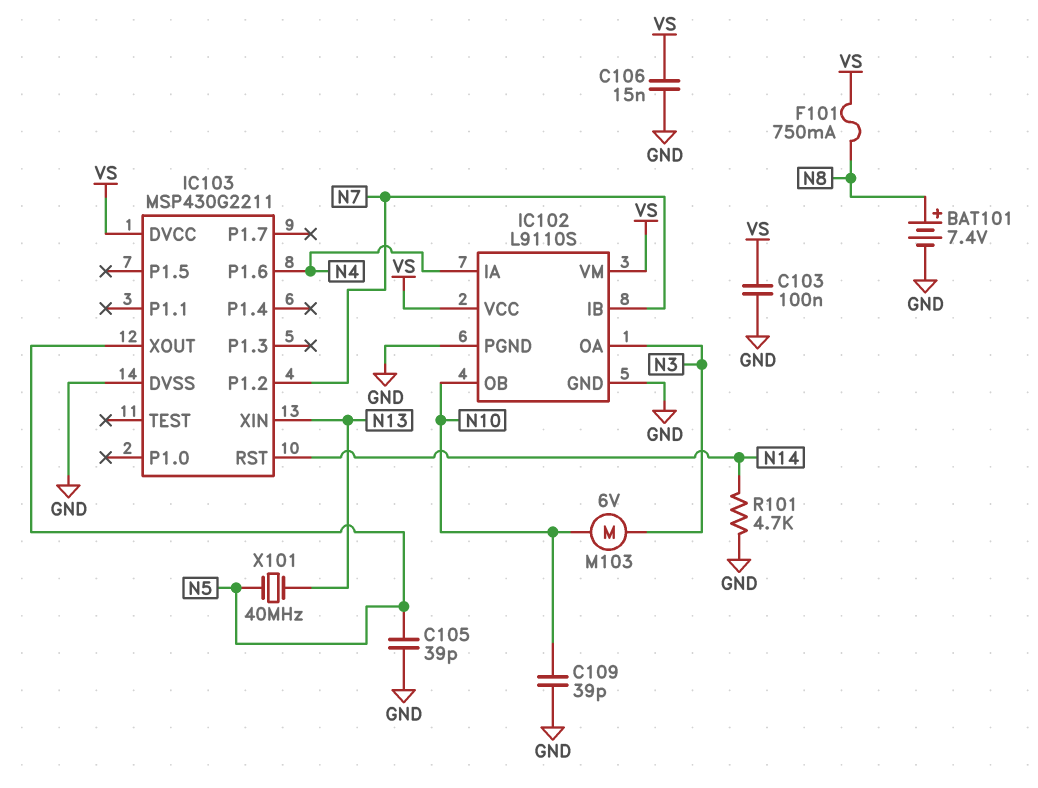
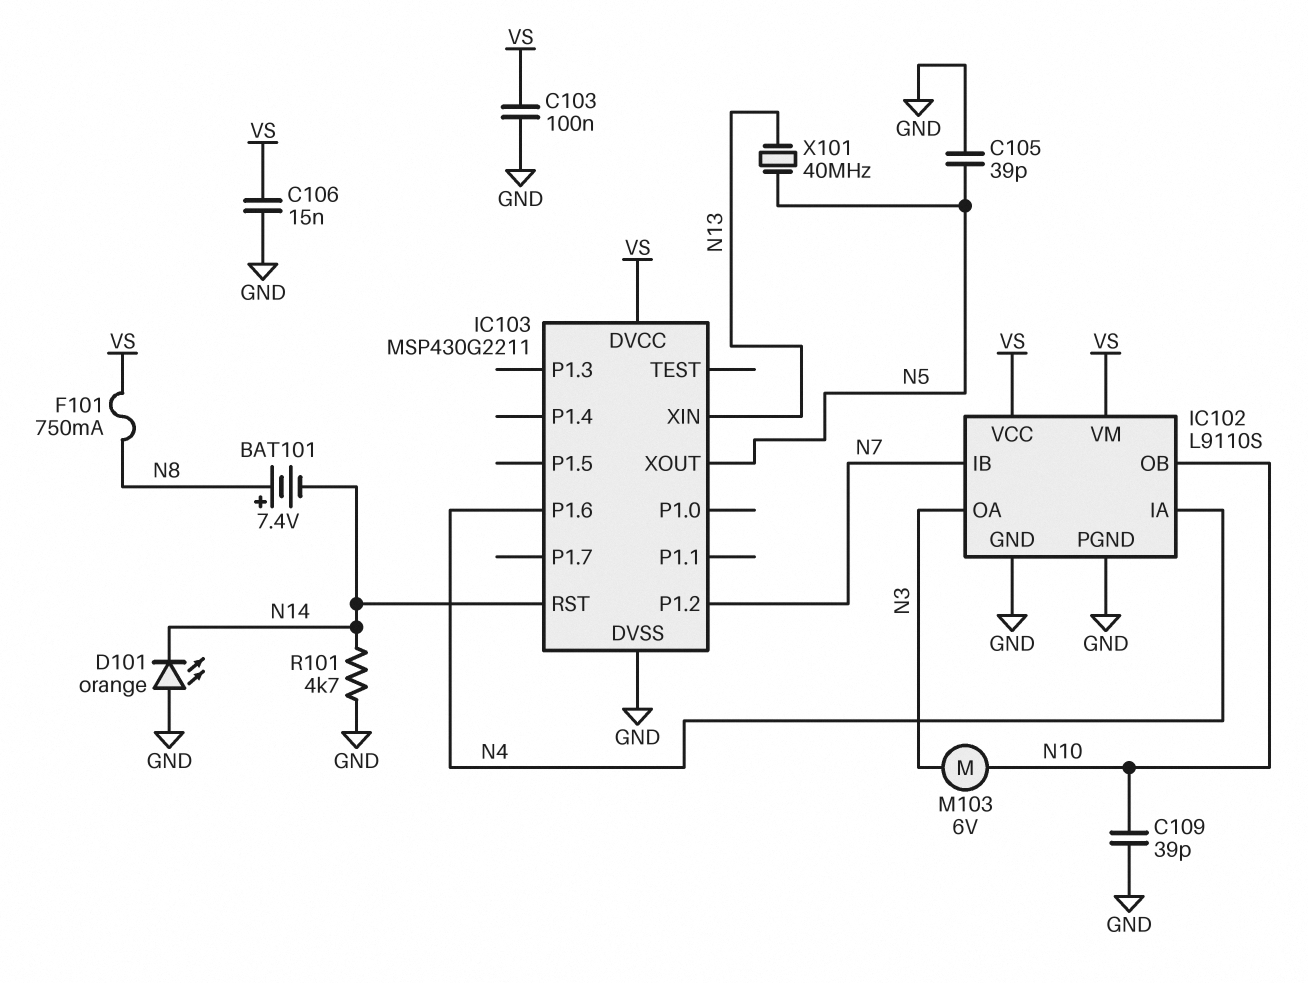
BAT101: 7.4V (plus N8, minus GND) -> 7.4V (plus N8, minus N14)
D101: none -> LED orange (A GND, K N14)

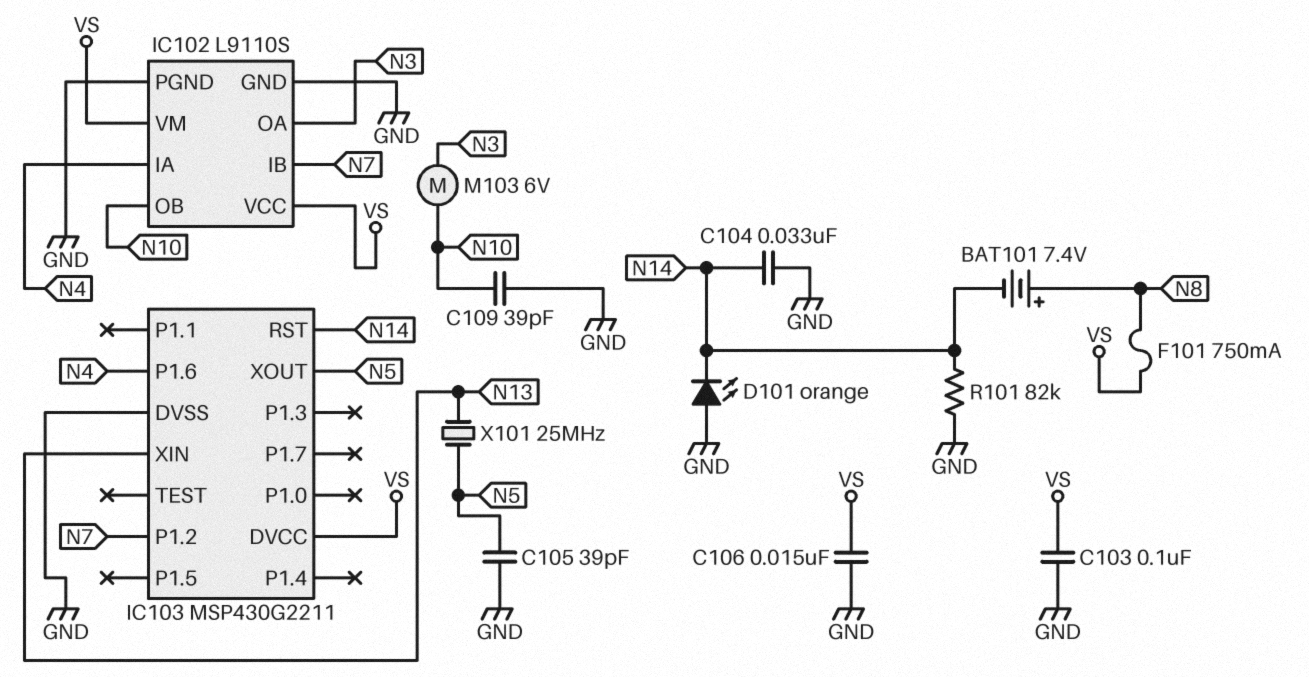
C104: none -> 33nF (GND, N14)
R101: 4.7k (GND, N14) -> 82k (GND, N14)
X101: 40MHz (N5, N13) -> 25MHz (N5, N13)

